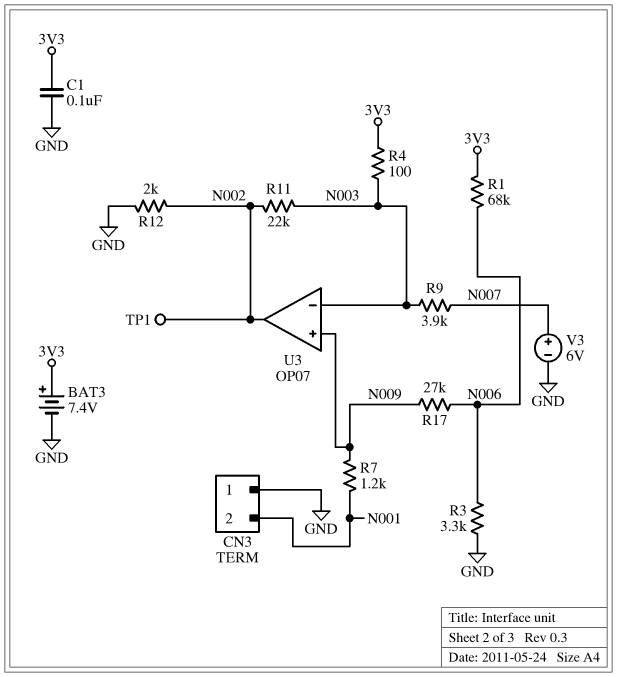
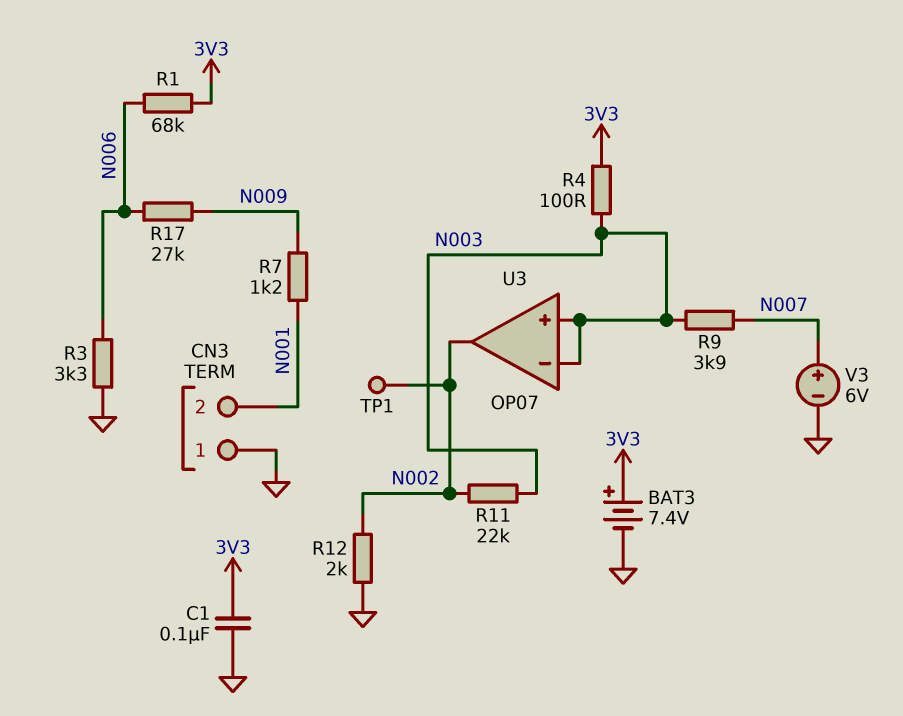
U3 pin in+: N009 -> N003

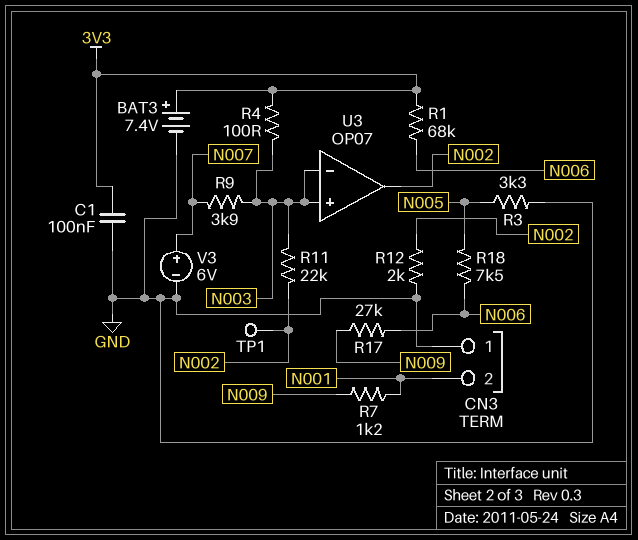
R3: 3.3k (GND, N006) -> 3.3k (GND, N005)
R18: none -> 7.5k (N005, N006)

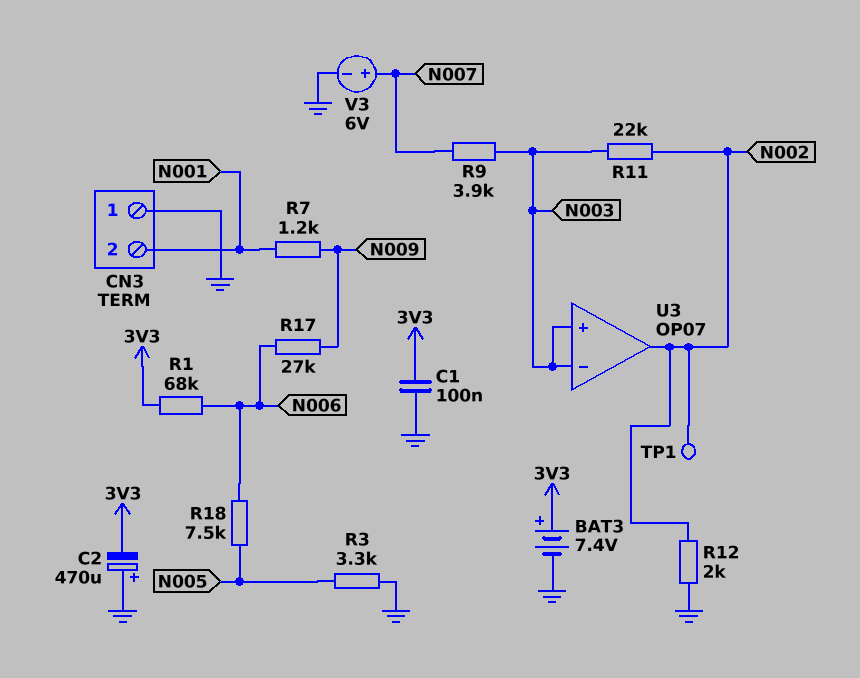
C2: none -> 470uF (plus GND, minus 3V3)
R4: 100 (3V3, N003) -> none

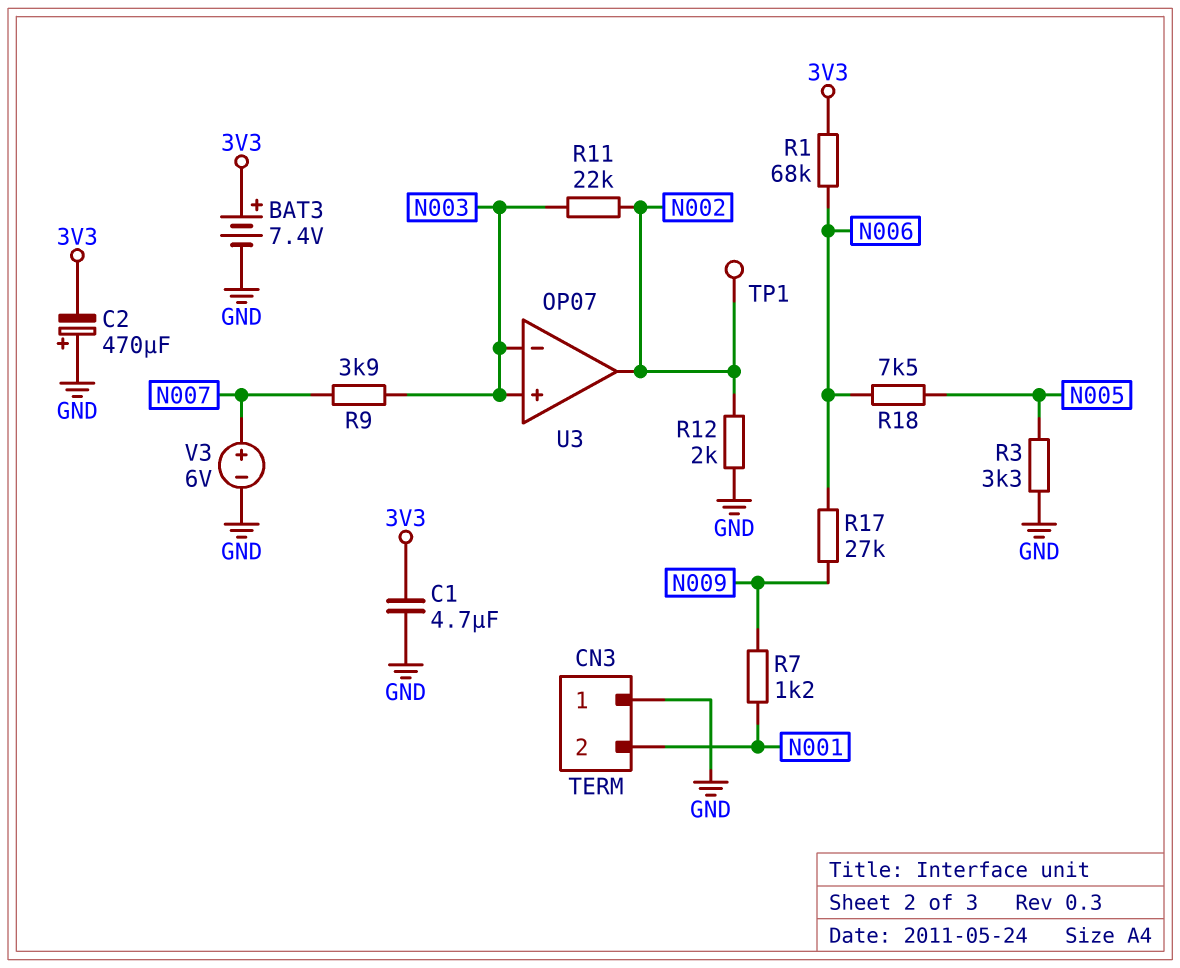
C1: 100nF (3V3, GND) -> 4.7uF (3V3, GND)

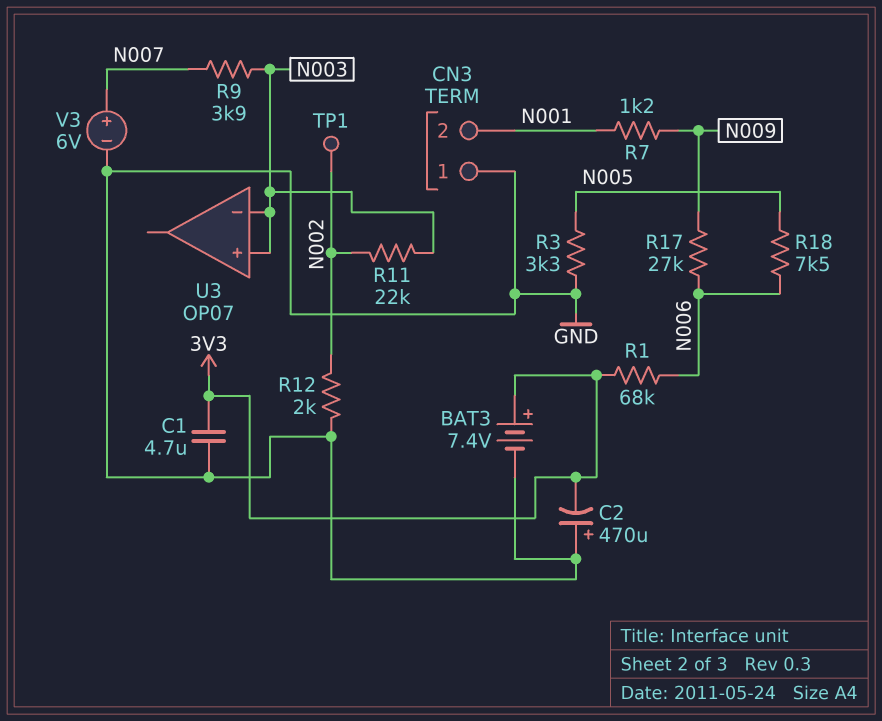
U3 pin out: N002 -> none

